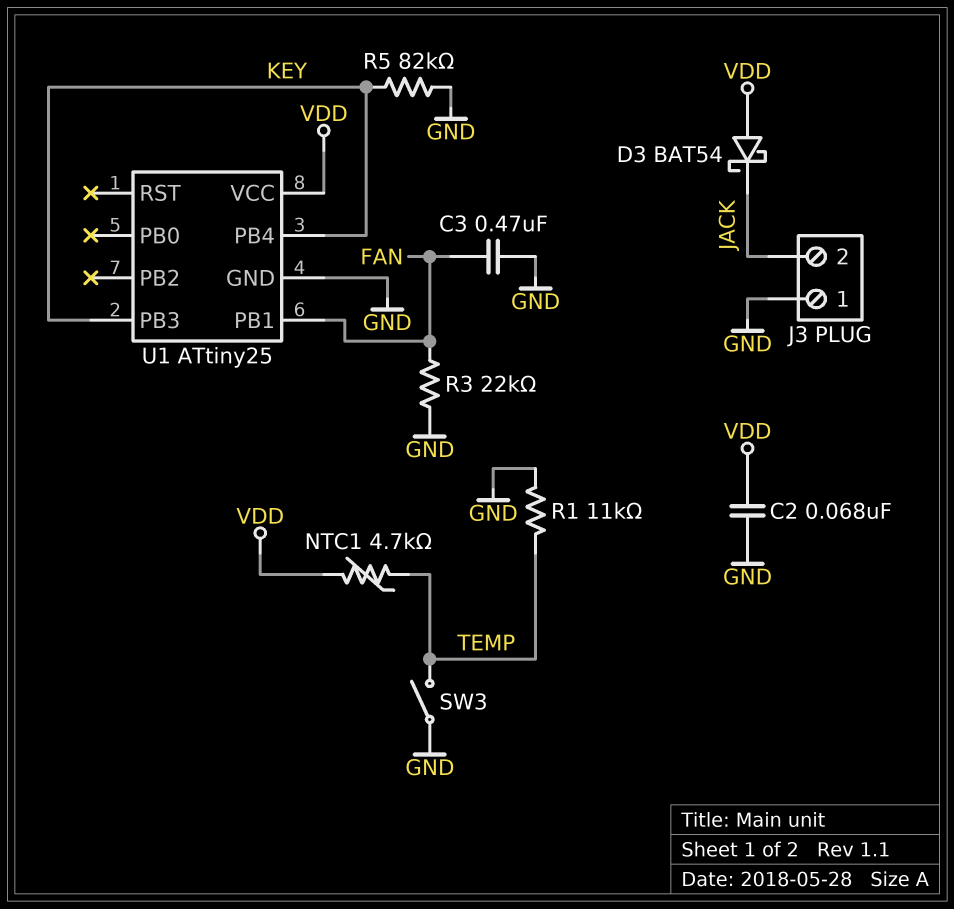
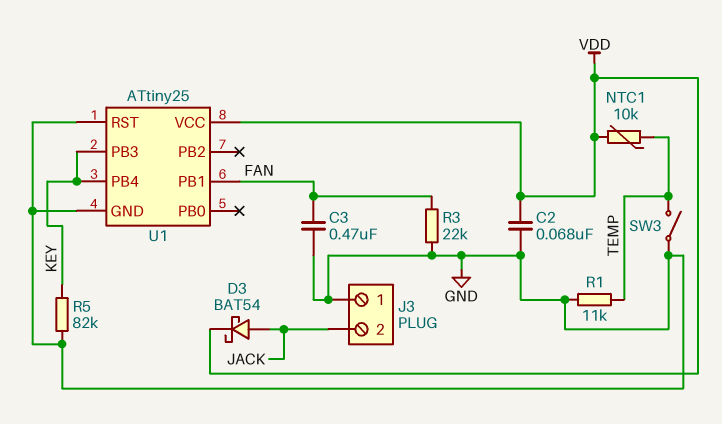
D3: schottky BAT54 (A VDD, K JACK) -> schottky BAT54 (A JACK, K VDD)
NTC1: 4.7k (TEMP, VDD) -> 10k (TEMP, VDD)
U1 pin RST: none -> GND

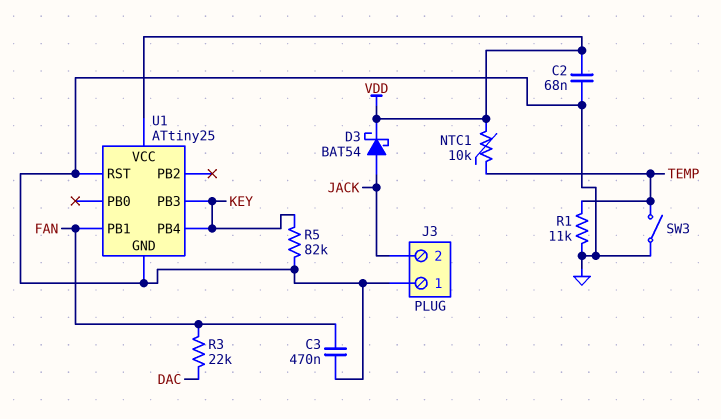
R3: 22k (FAN, GND) -> 22k (DAC, FAN)

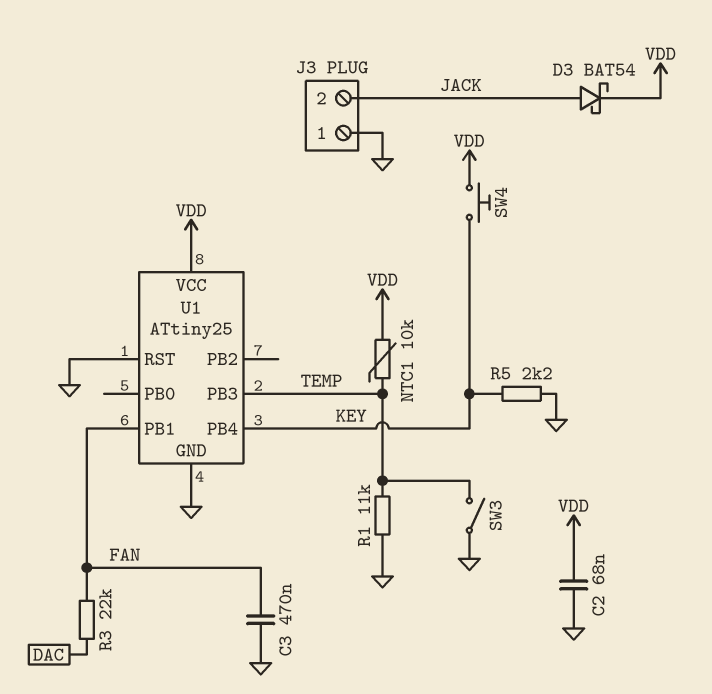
R5: 82k (GND, KEY) -> 2.2k (GND, KEY)
SW4: none -> button (KEY, VDD)
U1 pin PB3: KEY -> TEMP

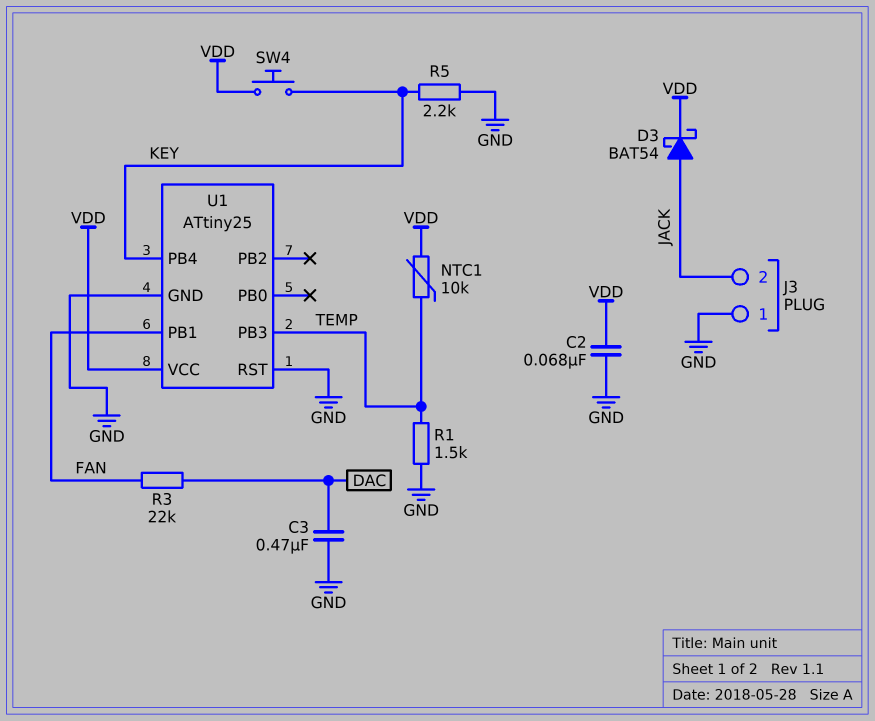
C3: 470nF (FAN, GND) -> 470nF (DAC, GND)
R1: 11k (GND, TEMP) -> 1.5k (GND, TEMP)
SW3: switch (GND, TEMP) -> none

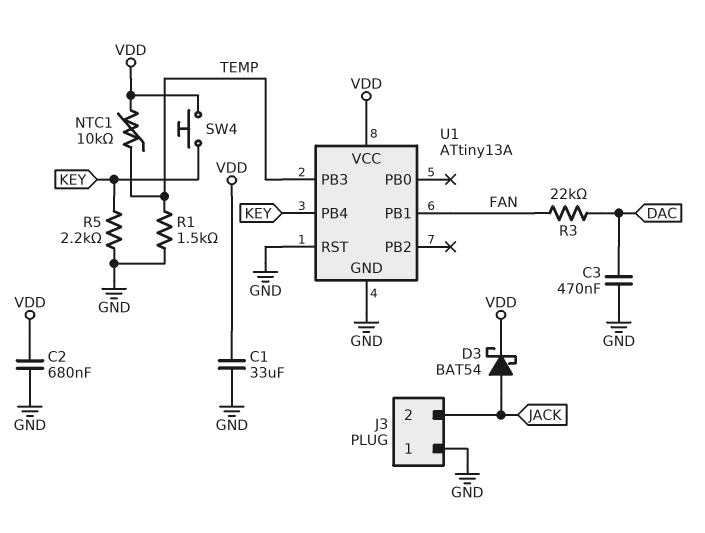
C1: none -> 33uF (GND, VDD)
C2: 68nF (GND, VDD) -> 680nF (GND, VDD)
U1: ATtiny25 -> ATtiny13A

